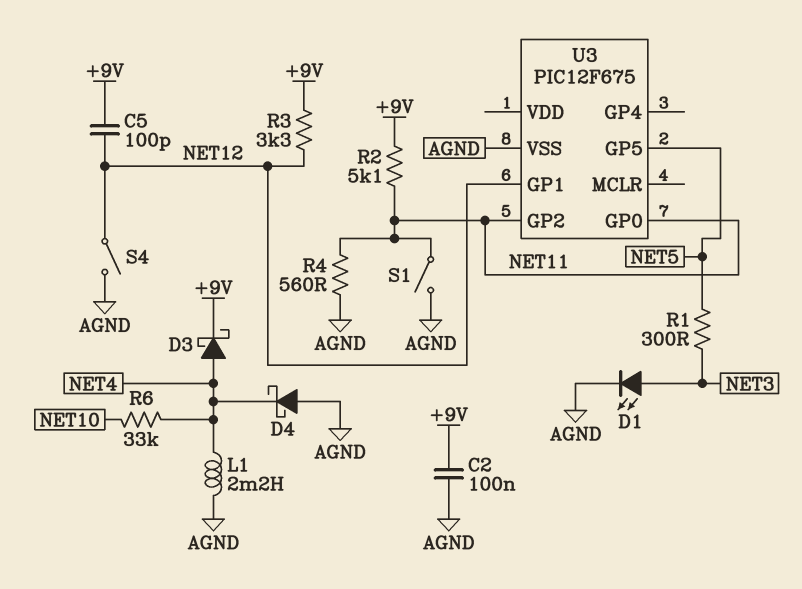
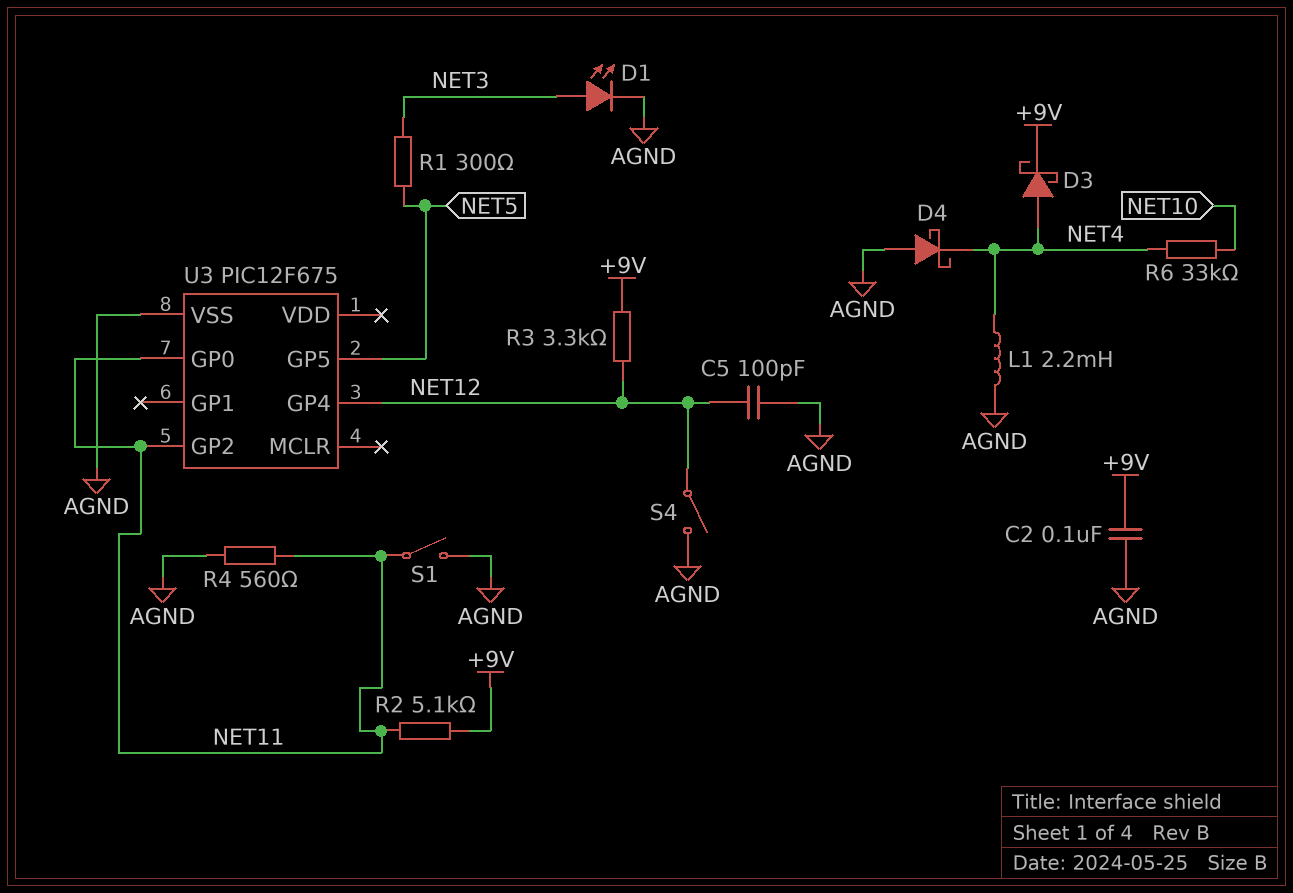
C5: 100pF (+9V, NET12) -> 100pF (AGND, NET12)
U3 pin GP1: NET12 -> none
U3 pin GP4: none -> NET12

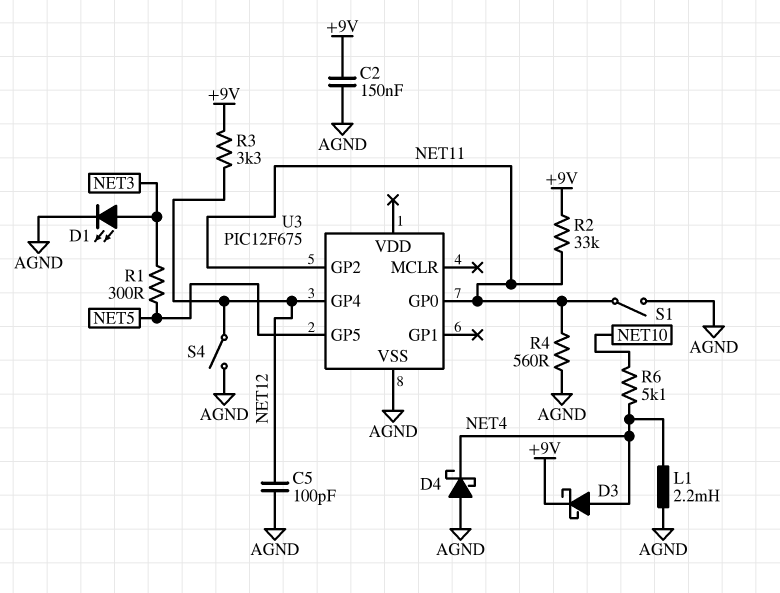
C2: 100nF (+9V, AGND) -> 150nF (+9V, AGND)
R2: 5.1k (+9V, NET11) -> 33k (+9V, NET11)
R6: 33k (NET4, NET10) -> 5.1k (NET4, NET10)

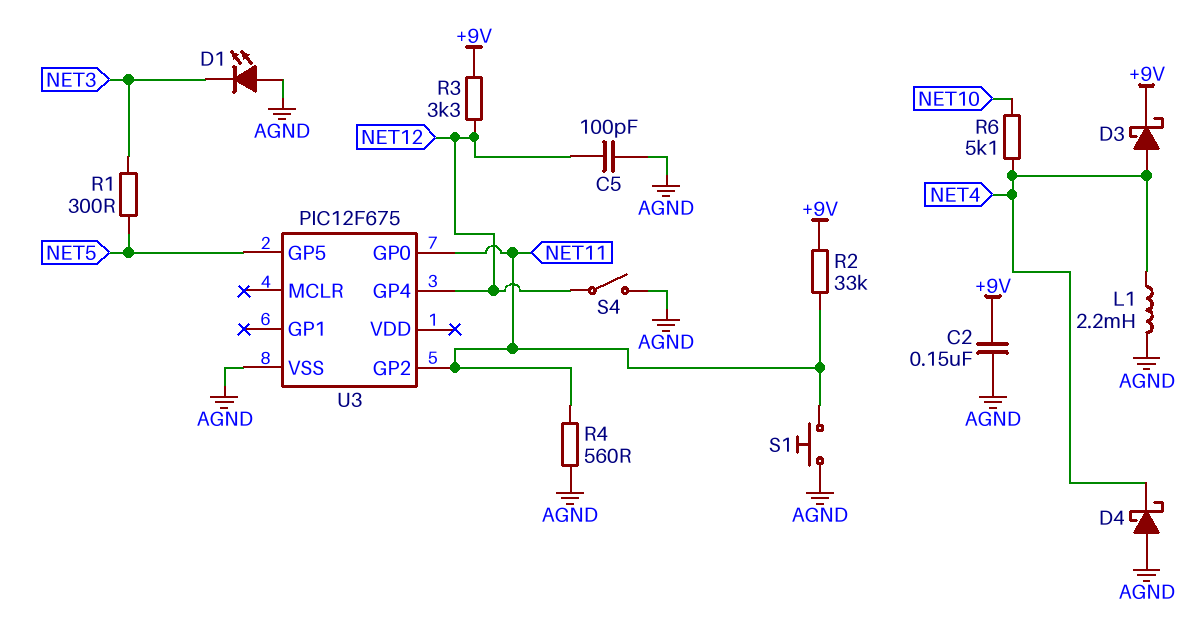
D1: LED (A NET3, K AGND) -> LED (A AGND, K NET3)
S1: switch (AGND, NET11) -> button (AGND, NET11)

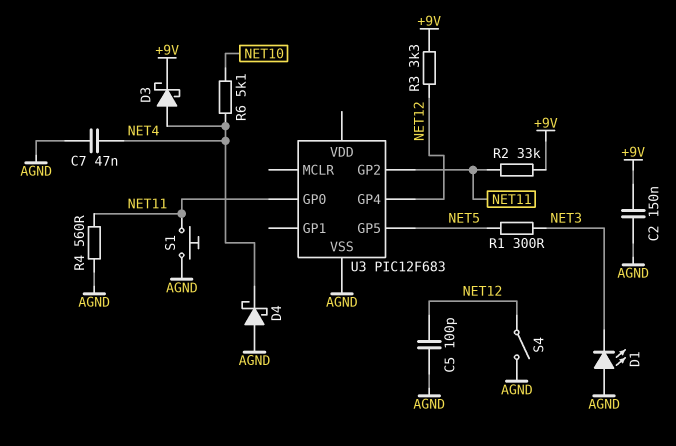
C7: none -> 47nF (AGND, NET4)
L1: 2.2mH (AGND, NET4) -> none
U3: PIC12F675 -> PIC12F683

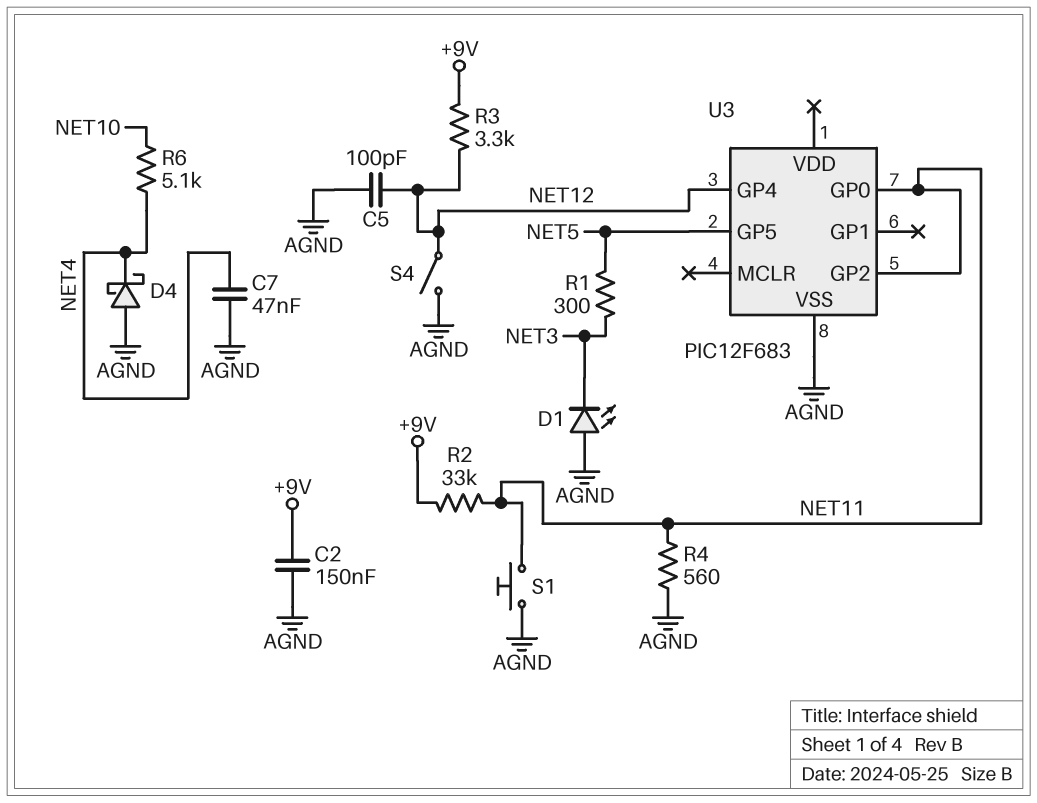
D3: schottky (A NET4, K +9V) -> none

